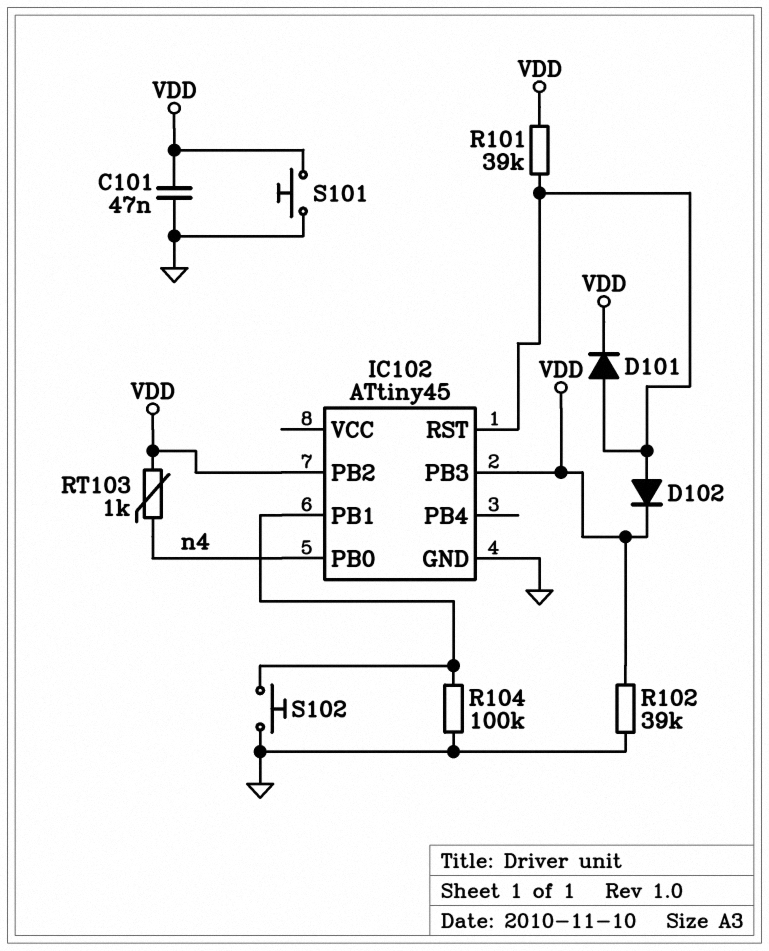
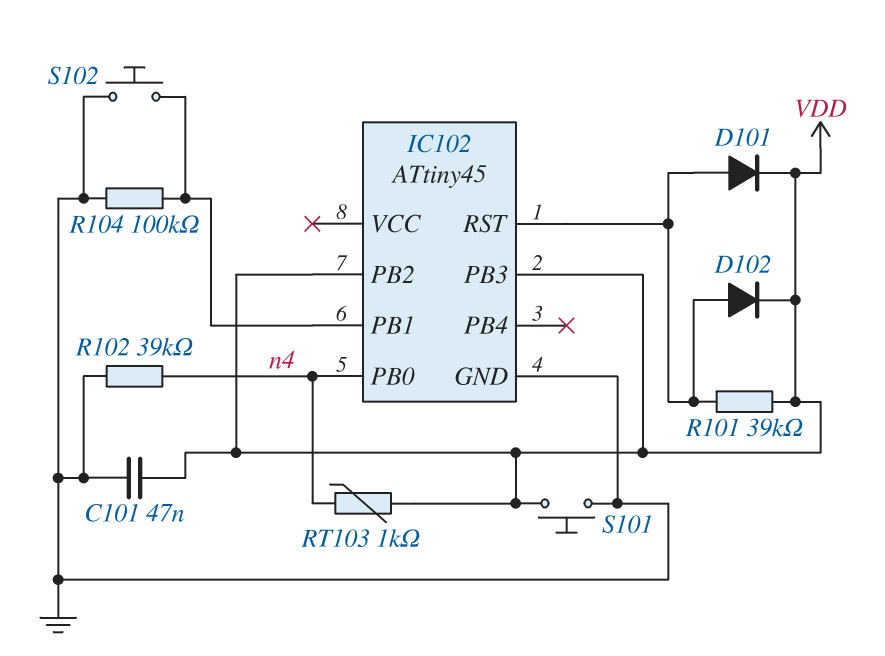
R102: 39k (GND, VDD) -> 39k (GND, n4)

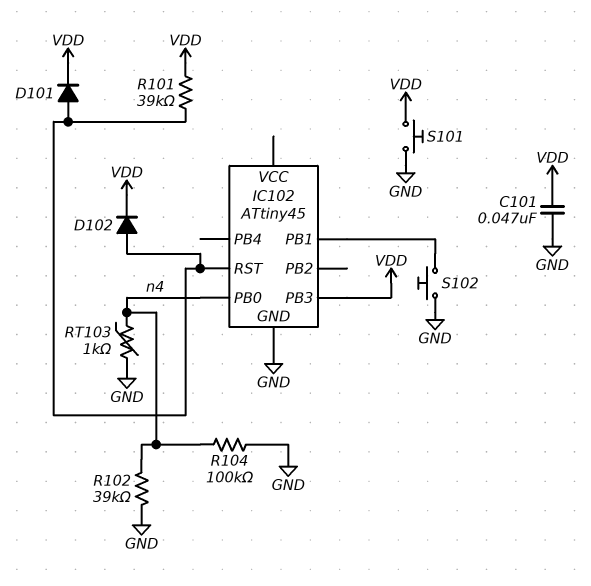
IC102 pin PB2: VDD -> none
R104: 100k (GND, IC102/PB1) -> 100k (GND, n4)
RT103: 1k (VDD, n4) -> 1k (GND, n4)

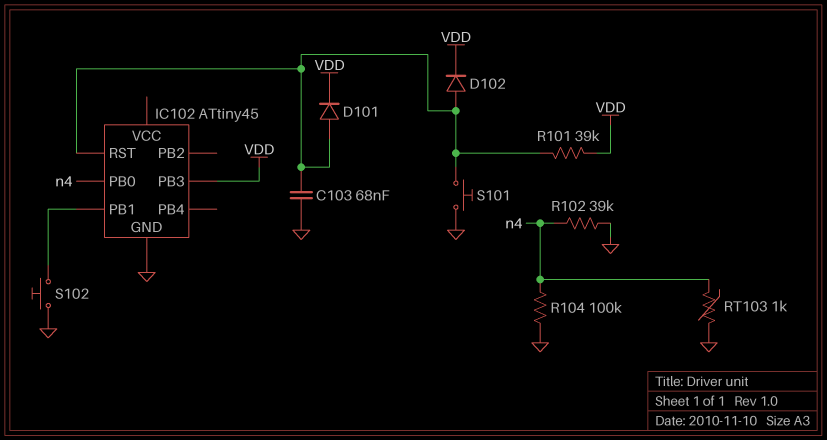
C101: 47nF (GND, VDD) -> none
C103: none -> 68nF (GND, IC102/RST)
S101: button (GND, VDD) -> button (GND, IC102/RST)

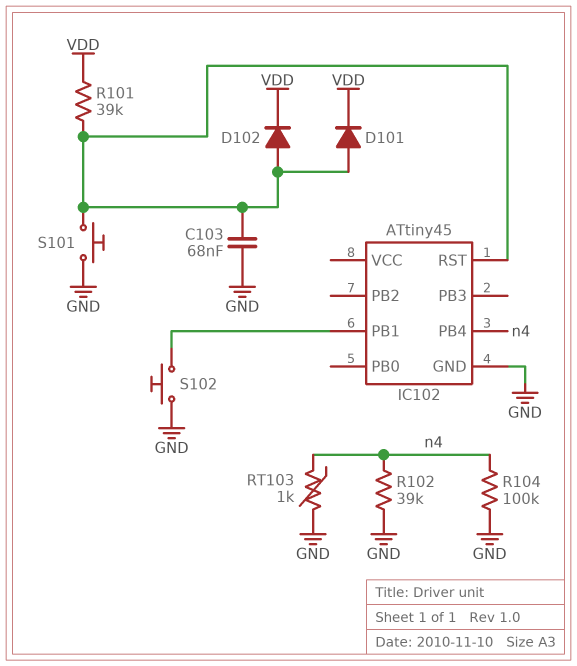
IC102 pin PB0: n4 -> none
IC102 pin PB3: VDD -> none
IC102 pin PB4: none -> n4

